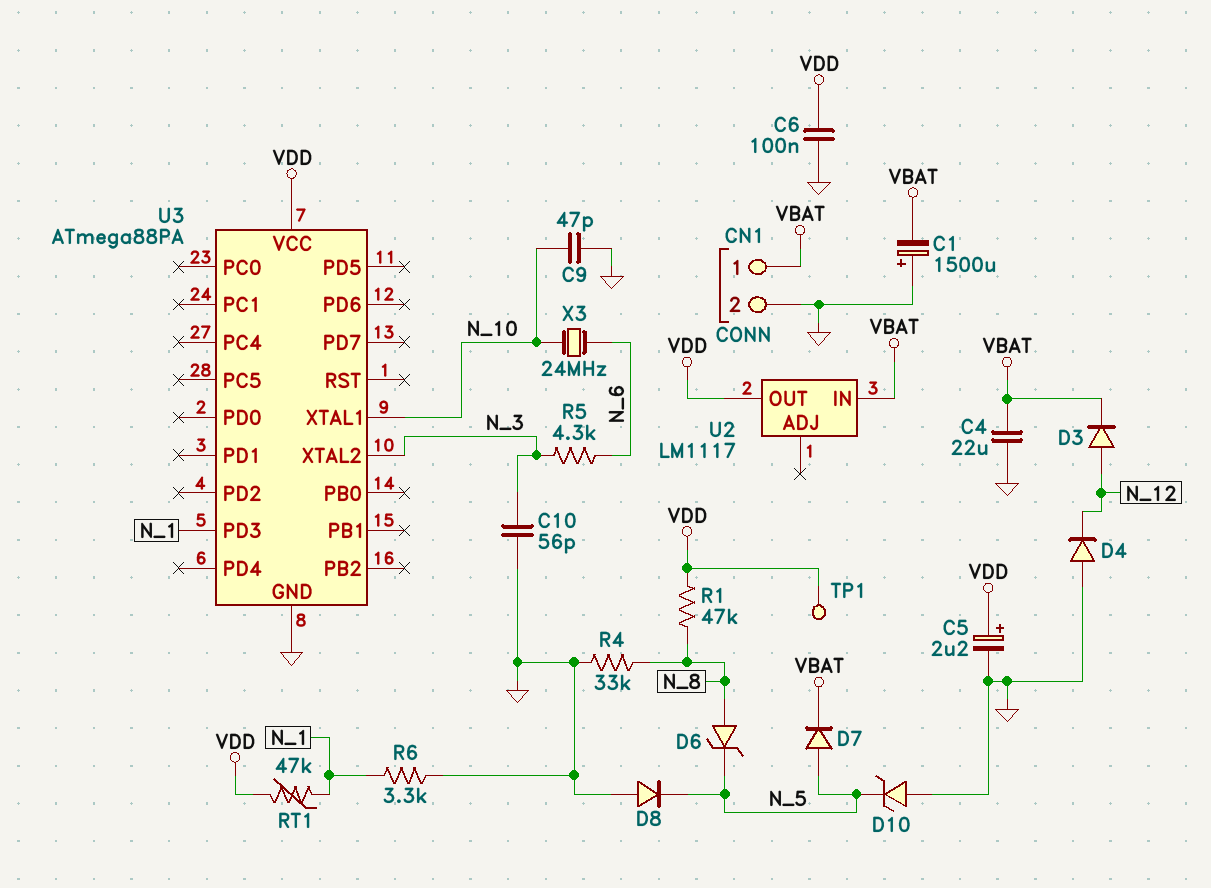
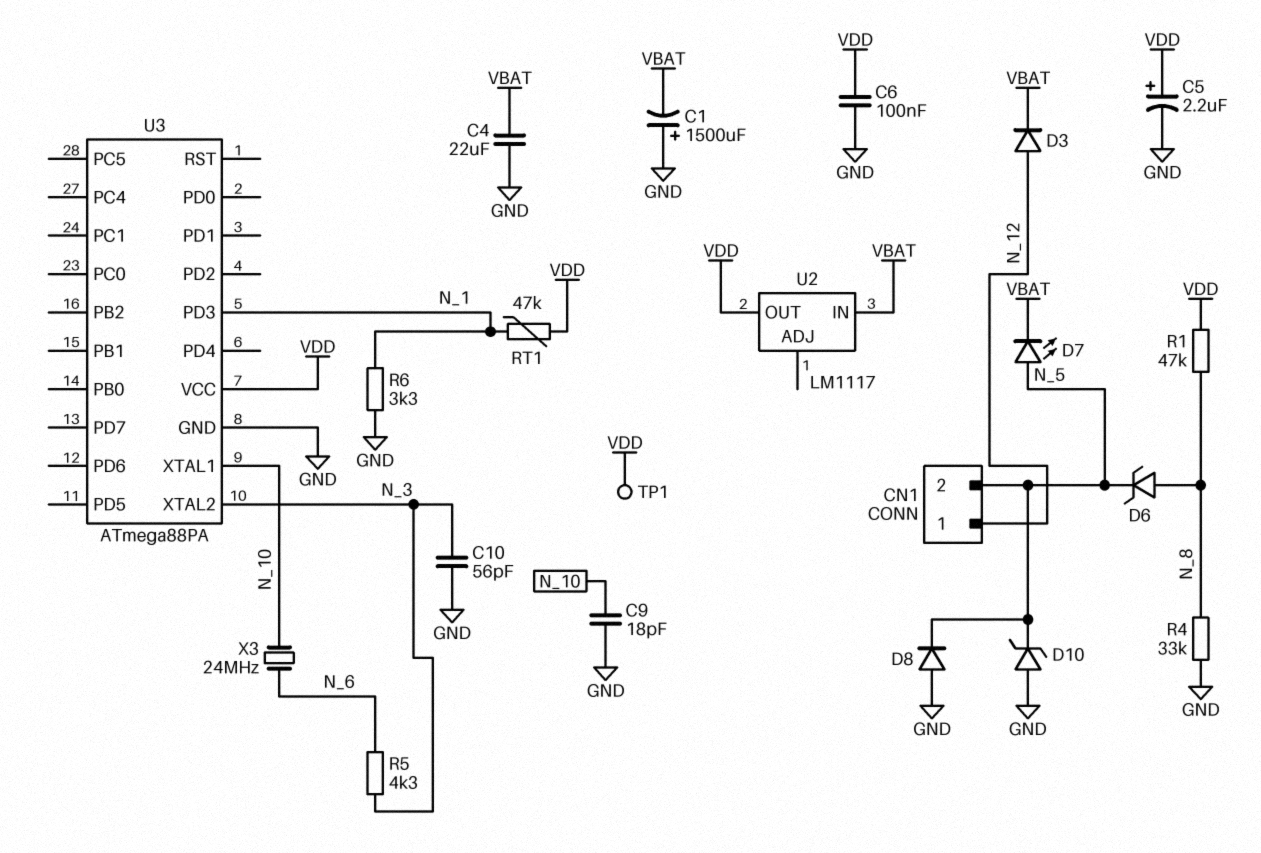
C9: 47pF (GND, N_10) -> 18pF (GND, N_10)
CN1 pin 1: VBAT -> N_12
CN1 pin 2: GND -> N_5
D4: diode (A GND, K N_12) -> none
D7: diode (A N_5, K VBAT) -> LED (A N_5, K VBAT)

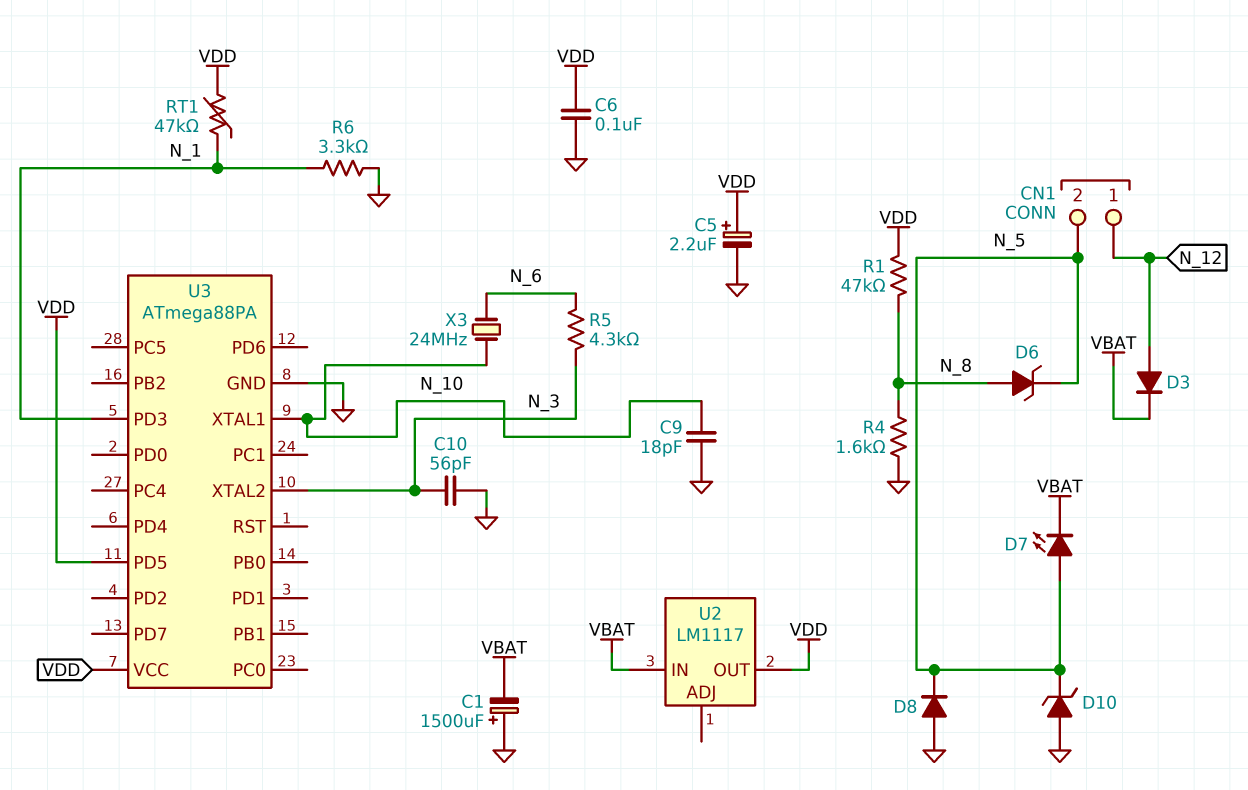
C4: 22uF (GND, VBAT) -> none
R4: 33k (GND, N_8) -> 1.6k (GND, N_8)
TP1: test point (VDD) -> none
U3 pin PD5: none -> VDD

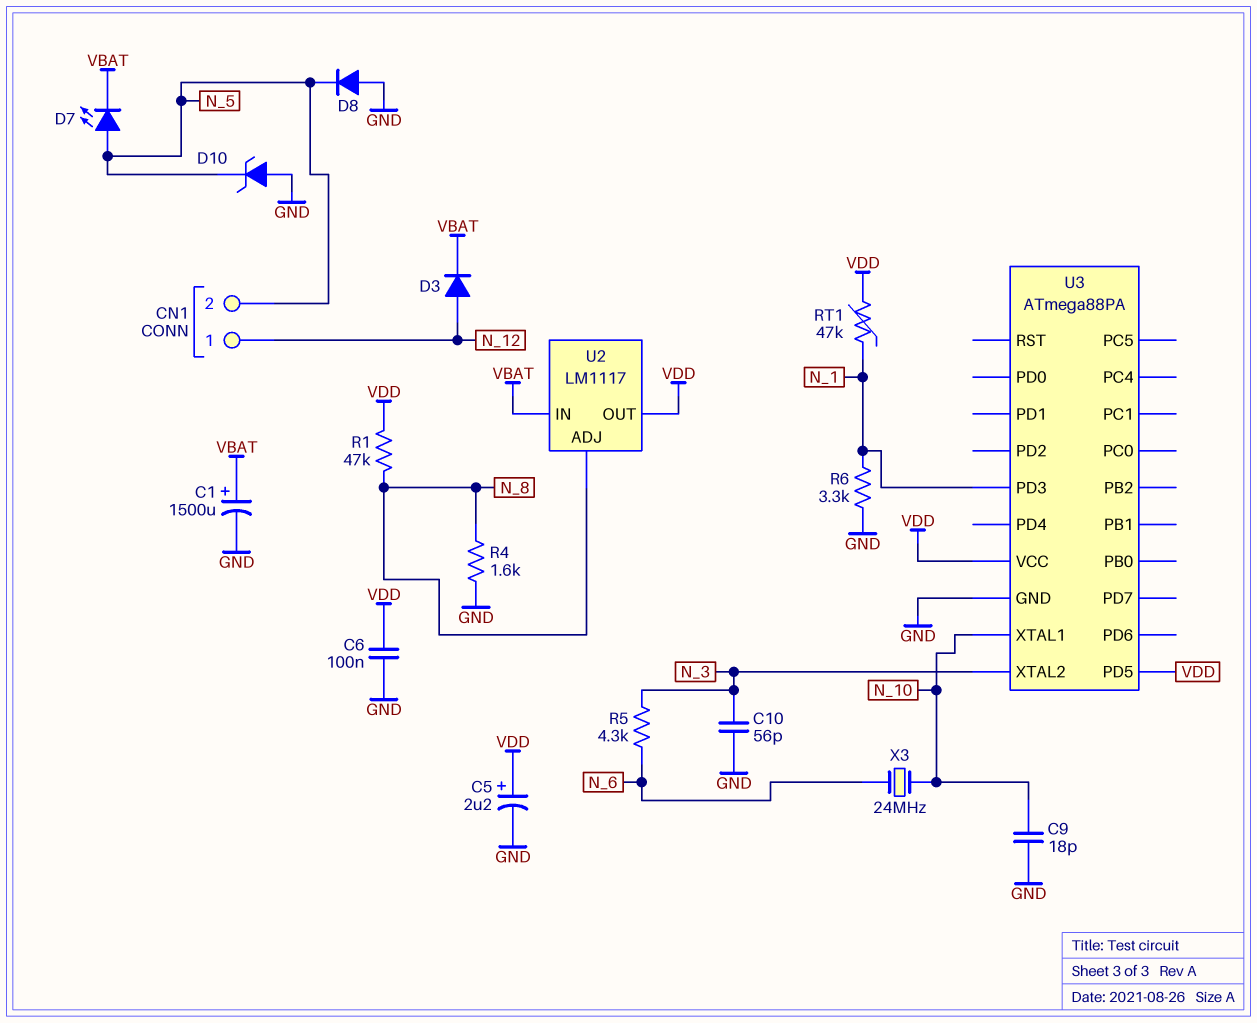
C1: 1500uF (plus GND, minus VBAT) -> 1500uF (plus VBAT, minus GND)
D6: zener (A N_8, K N_5) -> none
U2 pin ADJ: none -> N_8

